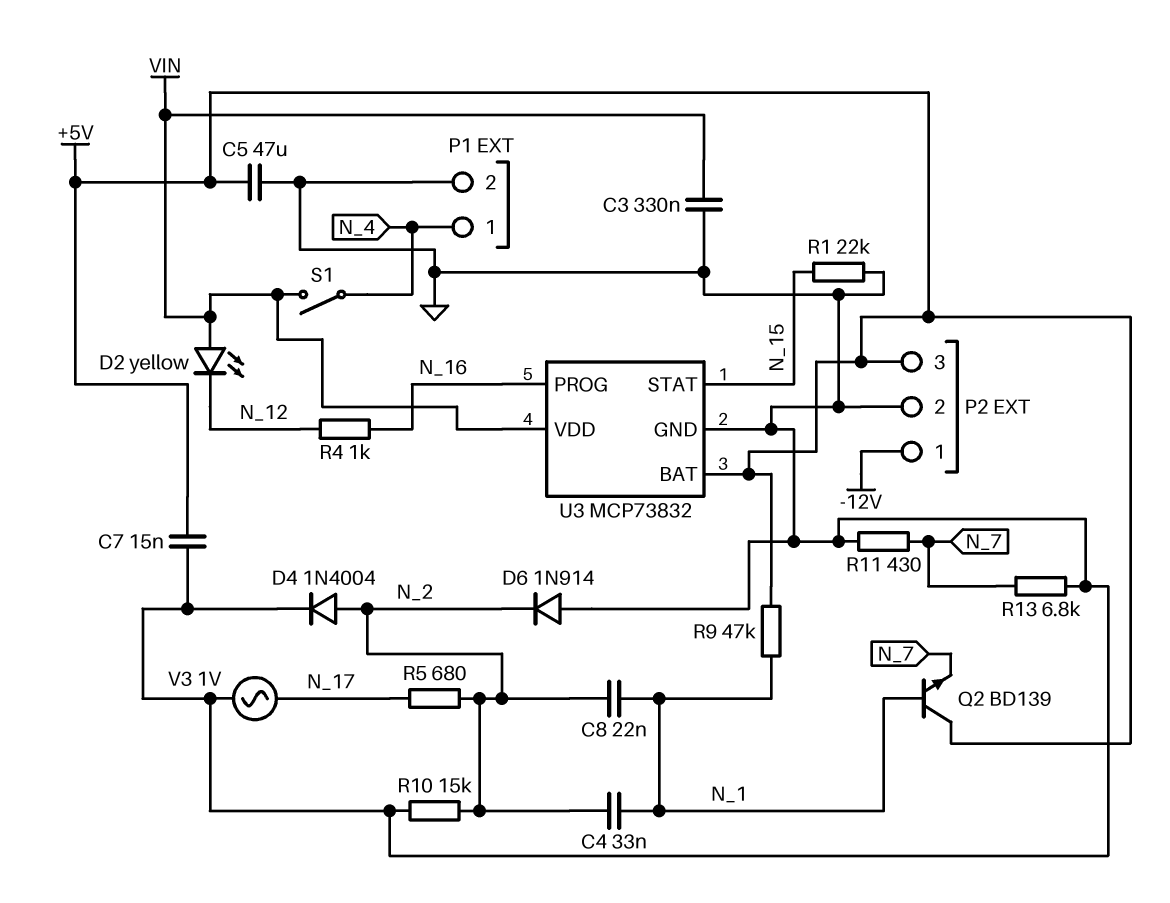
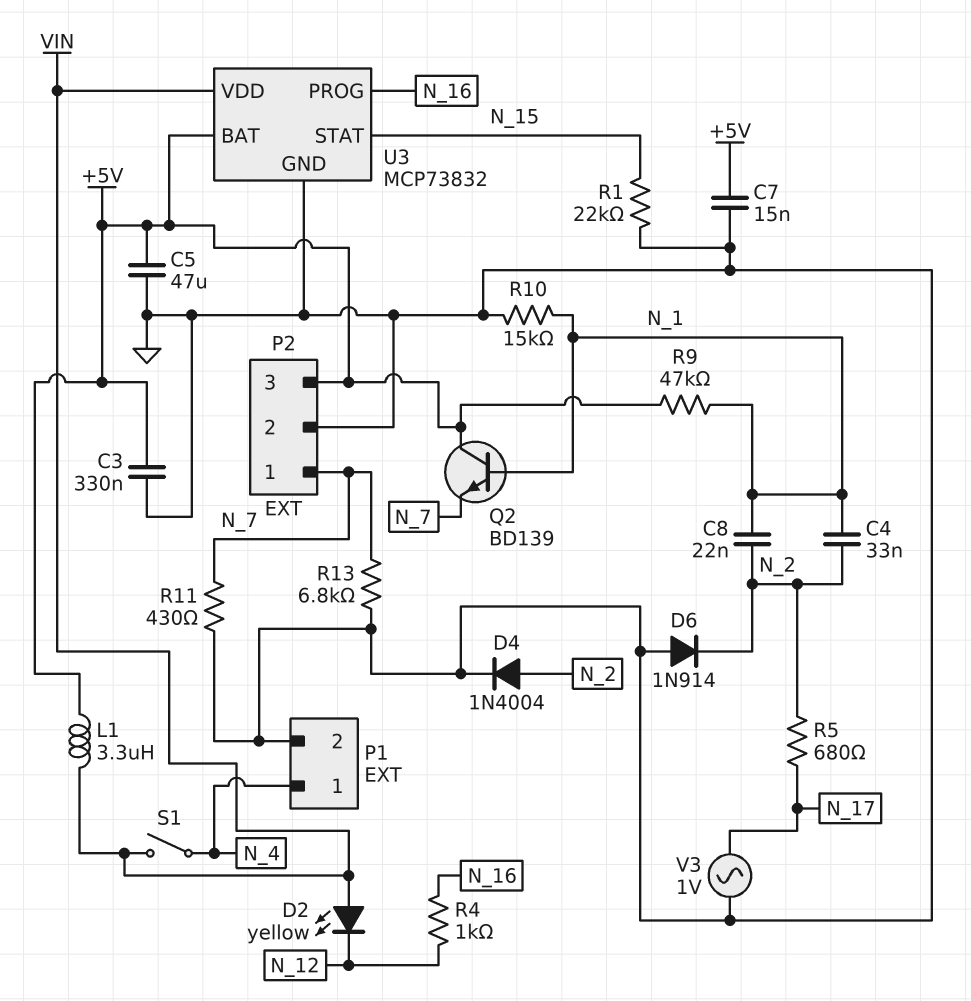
C3: 330nF (GND, VIN) -> 330nF (+5V, GND)
L1: none -> 3.3uH (+5V, VIN)
P2 pin 1: -12V -> N_7
R10: 15k (GND, N_2) -> 15k (GND, N_1)

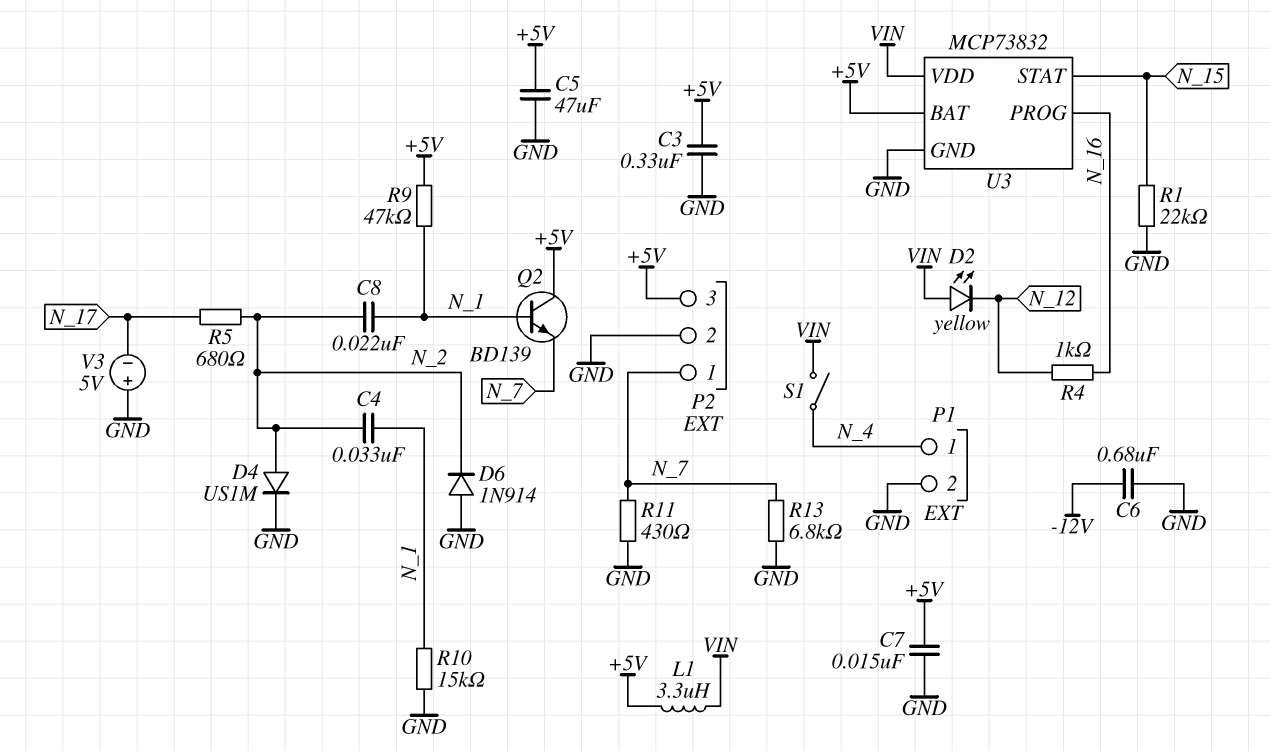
C6: none -> 680nF (-12V, GND)
D4: diode 1N4004 (A N_2, K GND) -> diode US1M (A N_2, K GND)
V3: AC 1V (GND, N_17) -> 5V (plus GND, minus N_17)

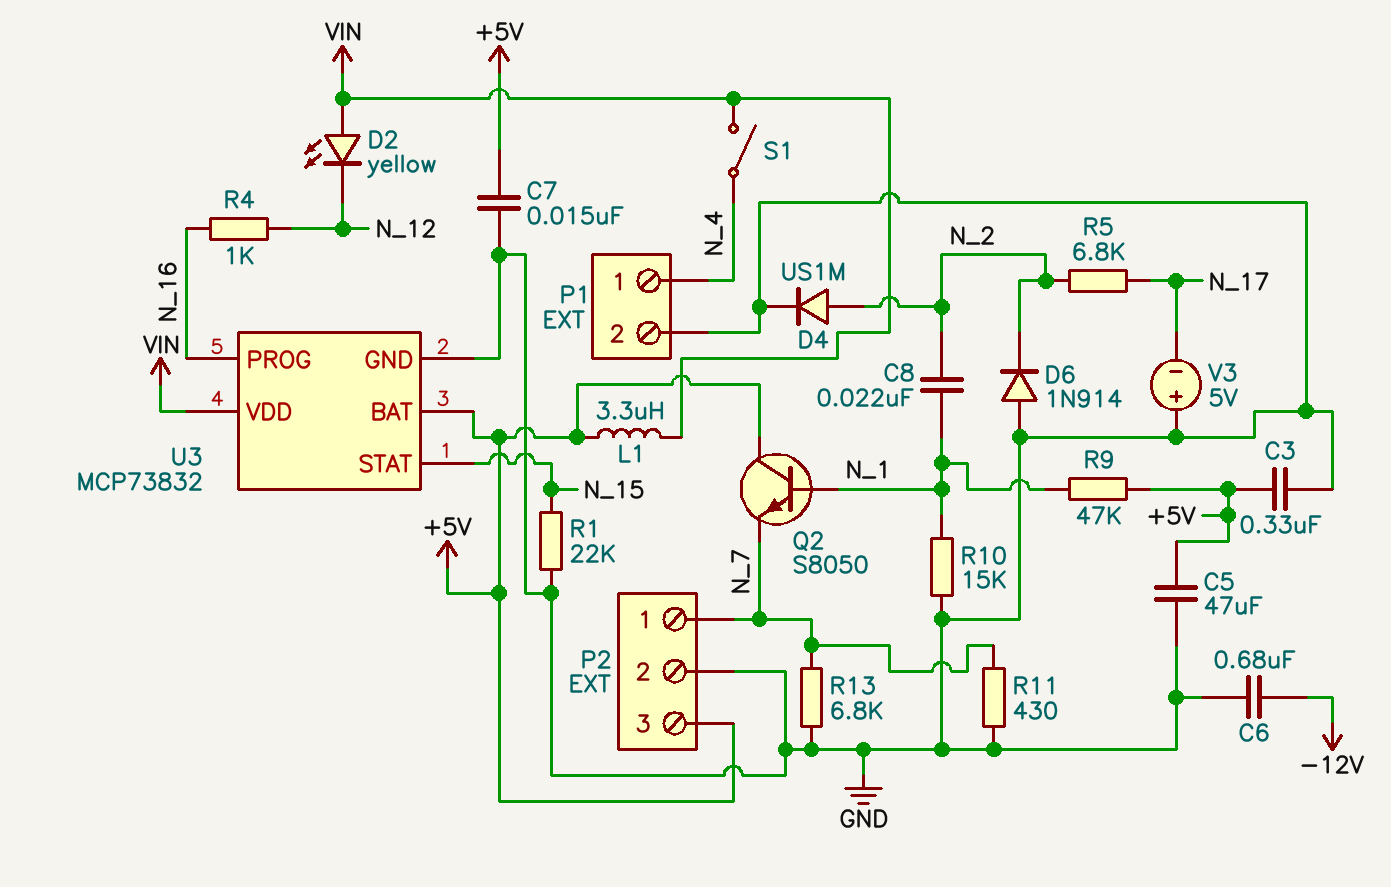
C4: 33nF (N_1, N_2) -> none
Q2: NPN BD139 (B N_1, C +5V, E N_7) -> NPN S8050 (B N_1, C +5V, E N_7)
R5: 680 (N_2, N_17) -> 6.8k (N_2, N_17)

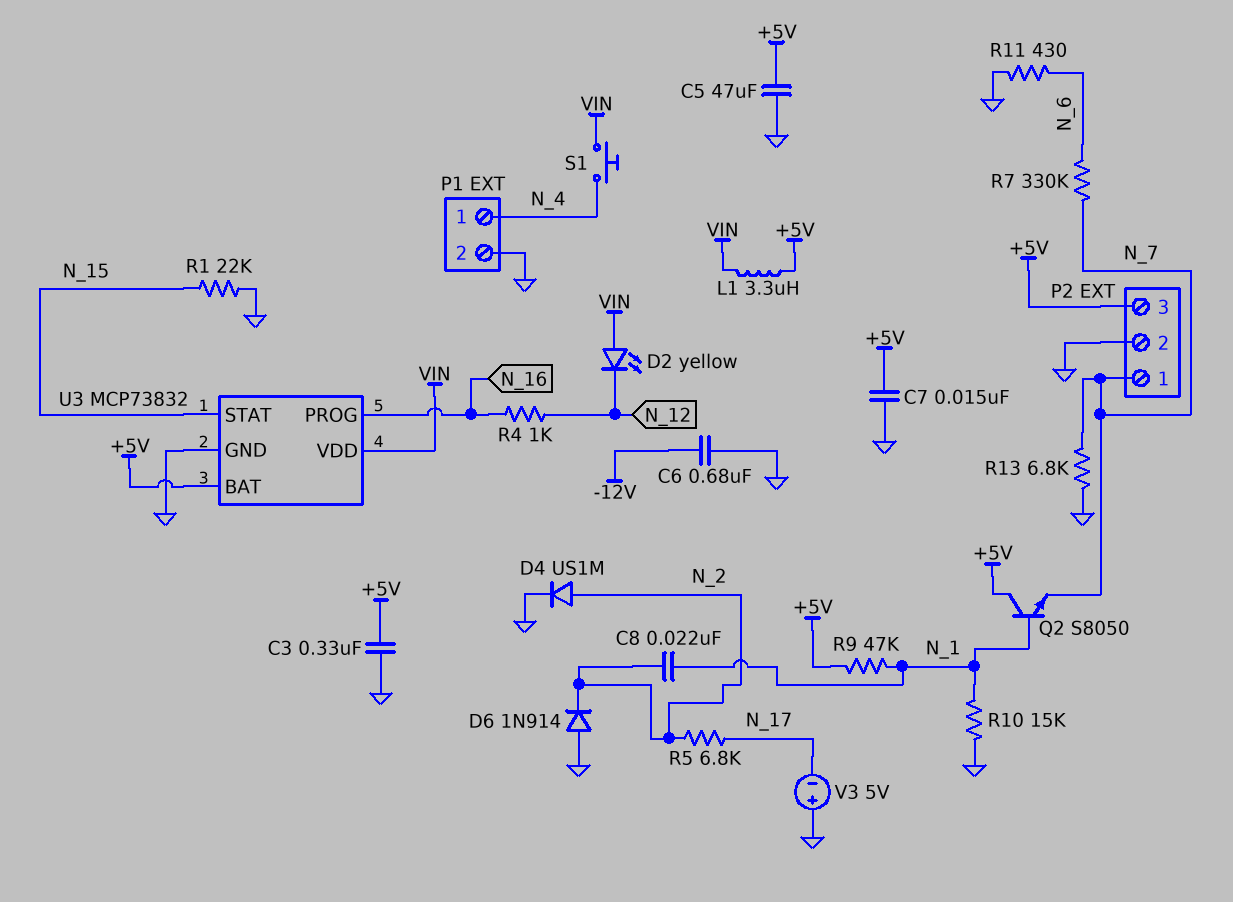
R7: none -> 330k (N_6, N_7)
R11: 430 (GND, N_7) -> 430 (GND, N_6)
S1: switch (N_4, VIN) -> button (N_4, VIN)

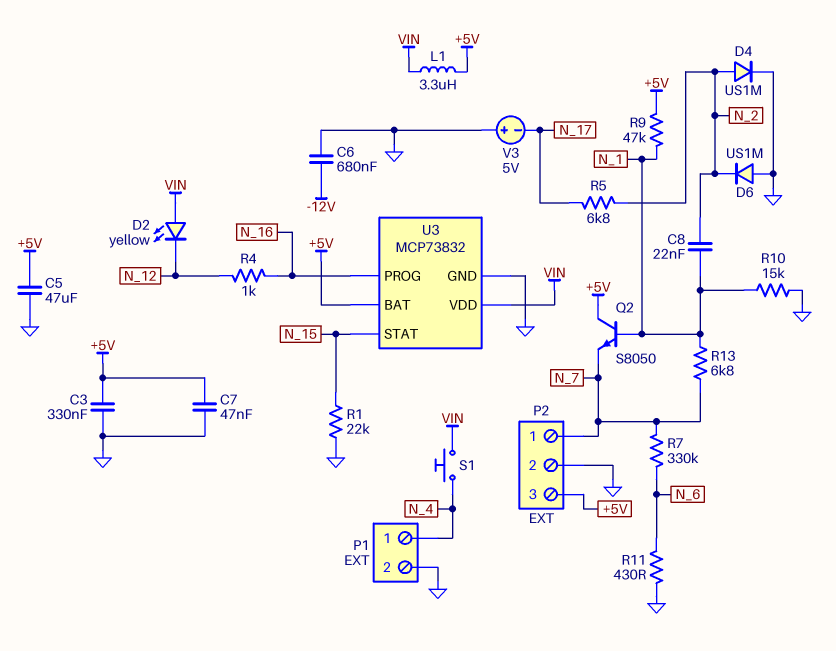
C7: 15nF (+5V, GND) -> 47nF (+5V, GND)
D6: diode 1N914 (A GND, K N_2) -> diode US1M (A GND, K N_2)
R13: 6.8k (GND, N_7) -> 6.8k (N_1, N_7)

